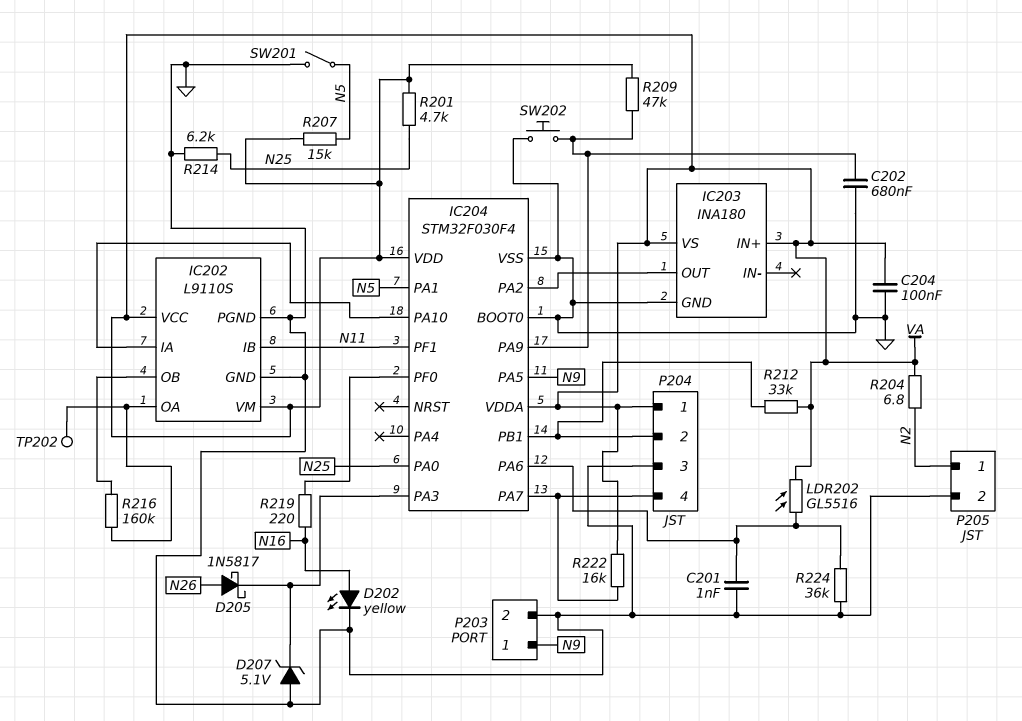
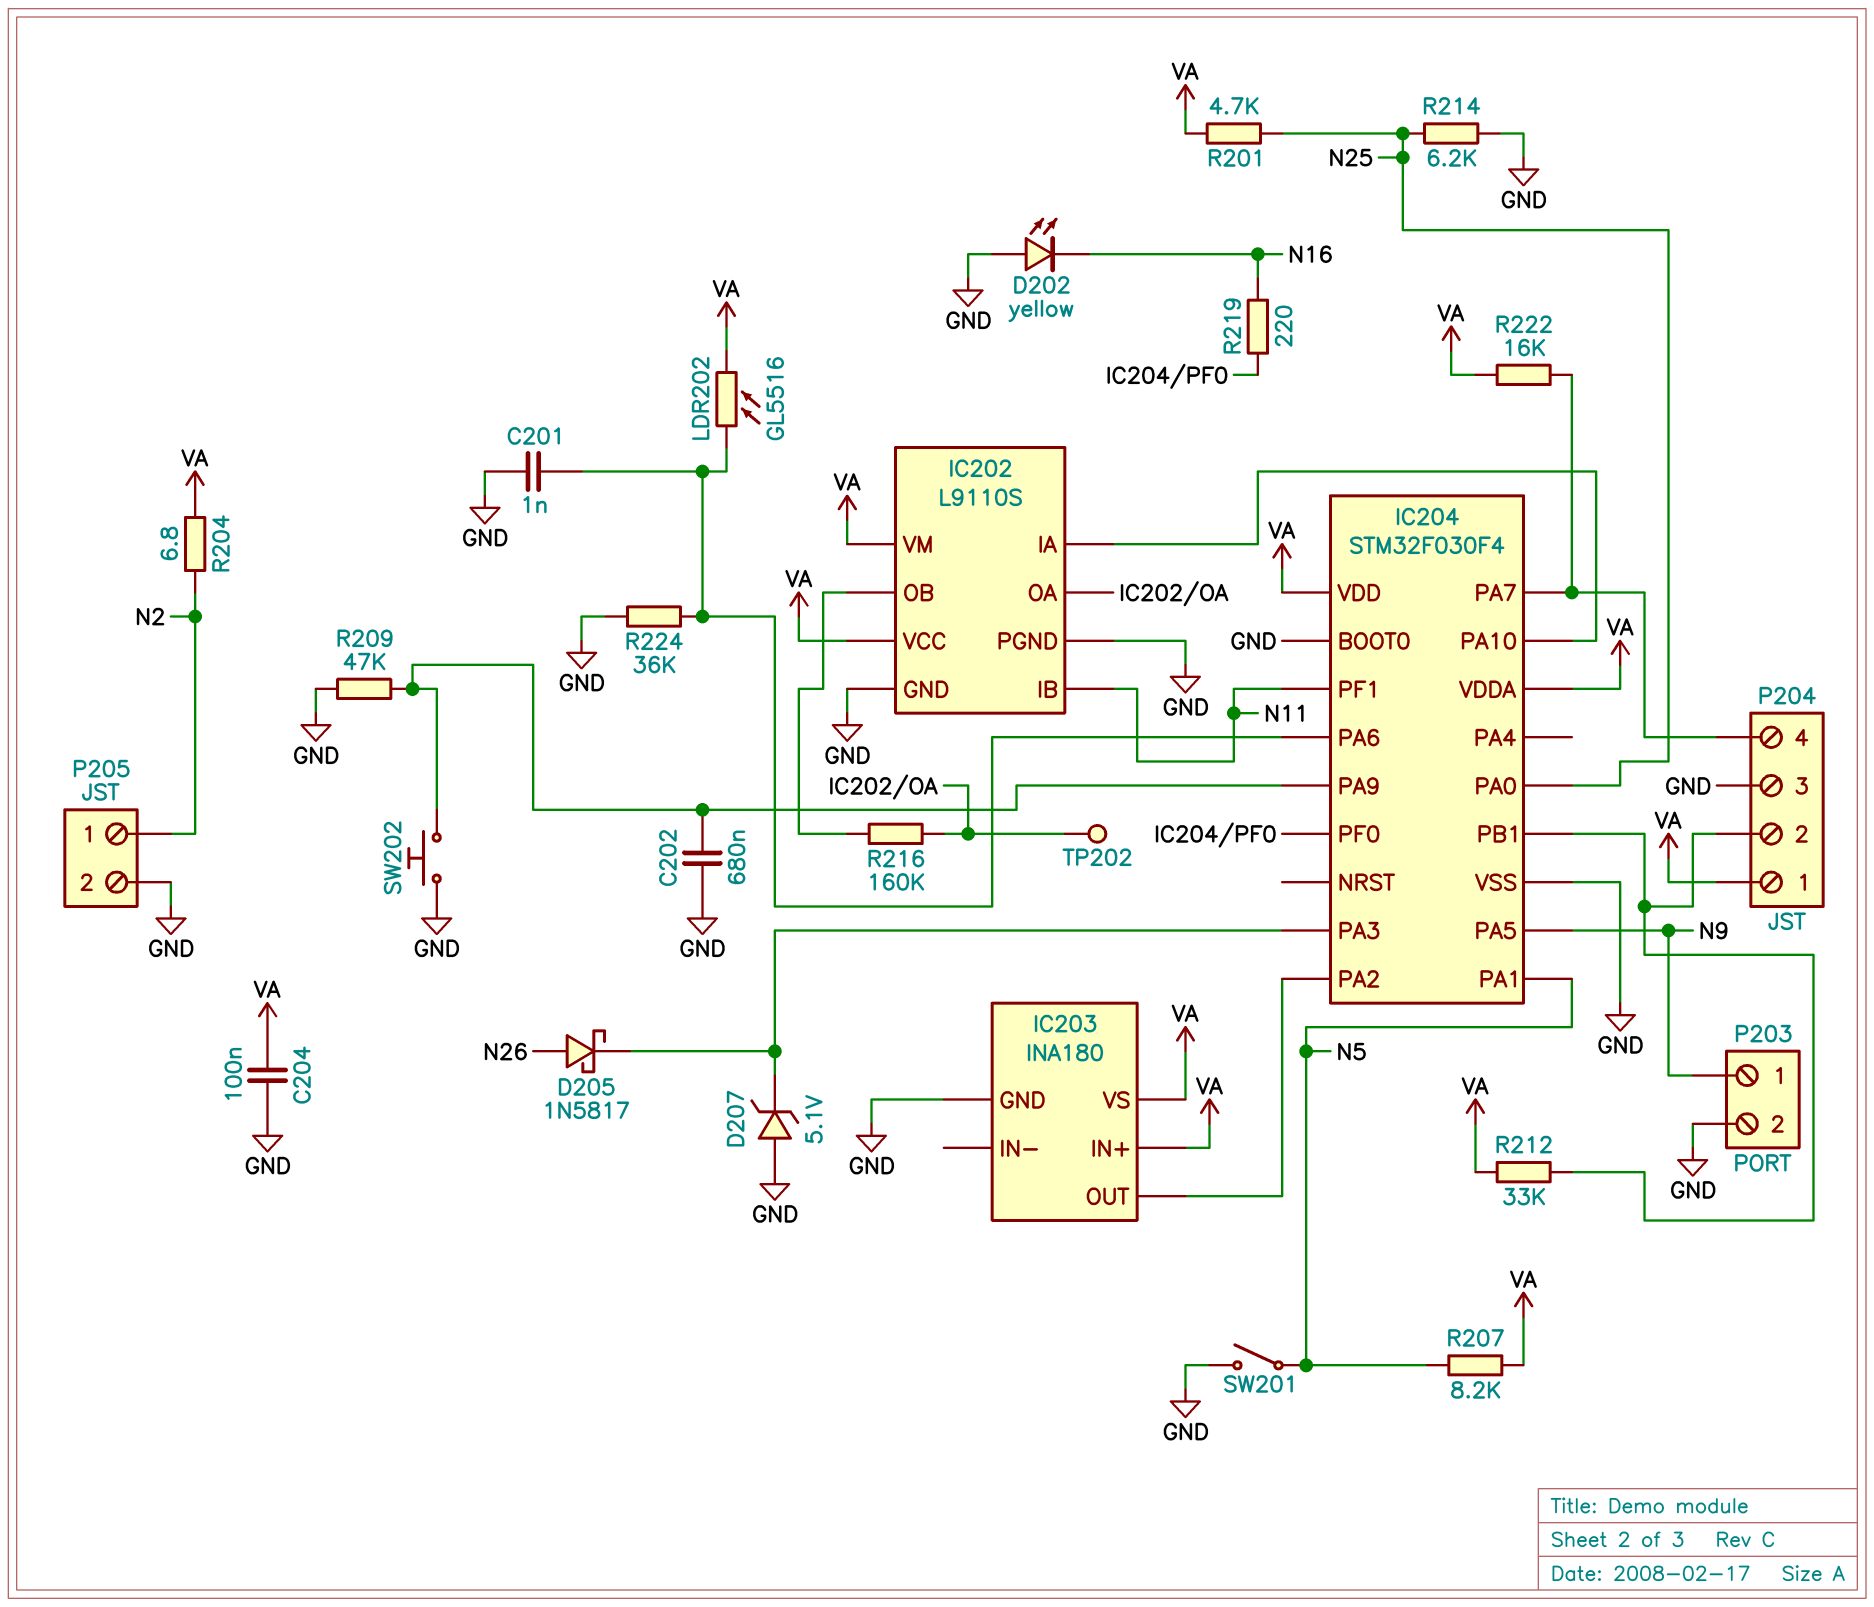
D202: LED yellow (A N16, K GND) -> LED yellow (A GND, K N16)
R207: 15k (N5, VA) -> 8.2k (N5, VA)
R209: 47k (IC204/PA9, VA) -> 47k (GND, IC204/PA9)

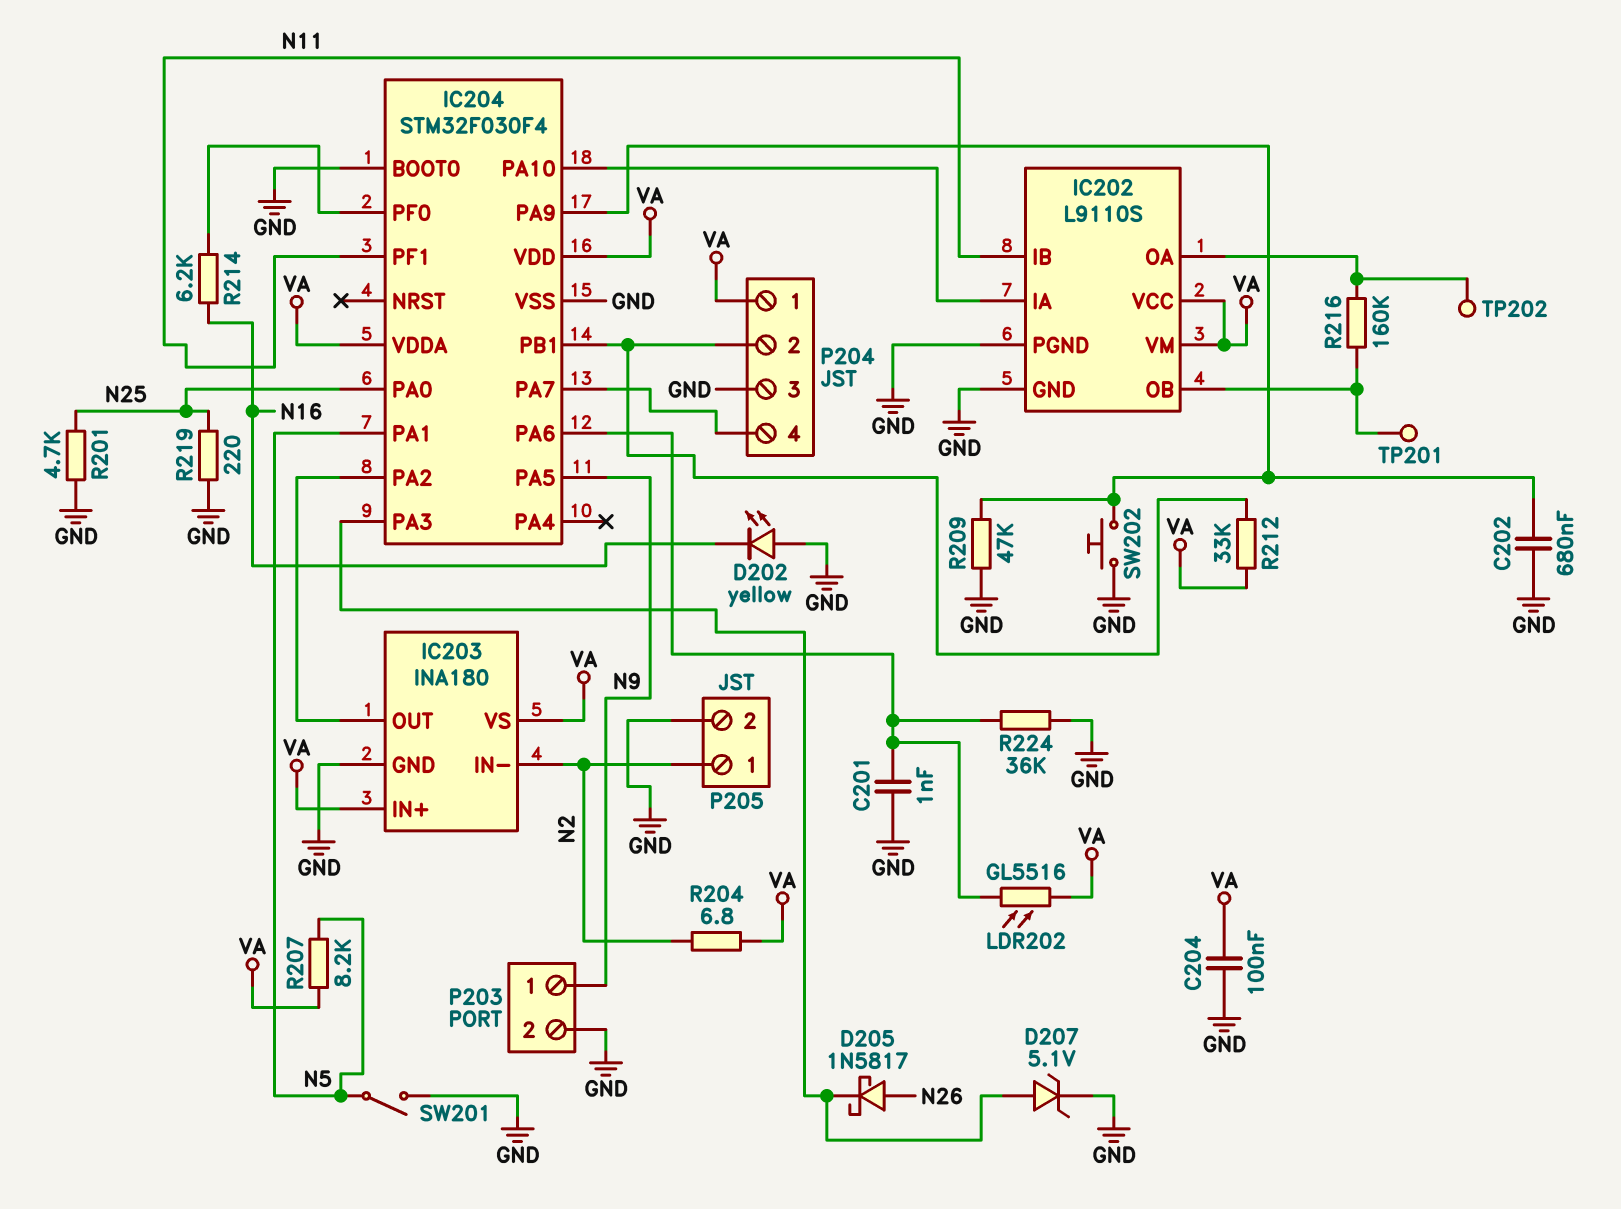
D207: zener 5.1V (A GND, K IC204/PA3) -> zener 5.1V (A IC204/PA3, K GND)
IC203 pin IN-: none -> N2
R201: 4.7k (N25, VA) -> 4.7k (GND, N25)
R214: 6.2k (GND, N25) -> 6.2k (IC204/PF0, N16)
R219: 220 (IC204/PF0, N16) -> 220 (GND, N25)
R222: 16k (IC204/PA7, VA) -> none
TP201: none -> test point (IC202/OB)

